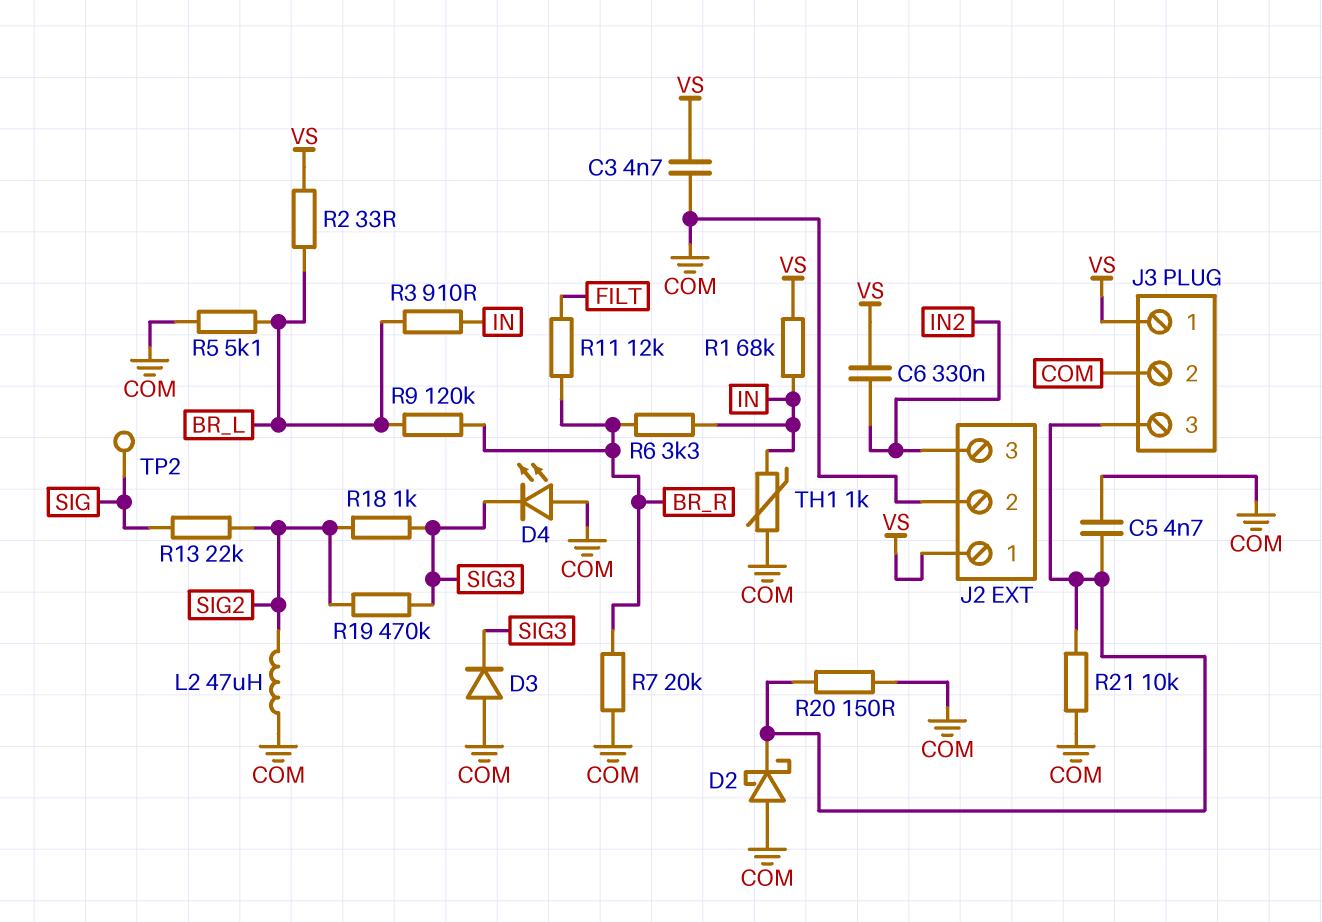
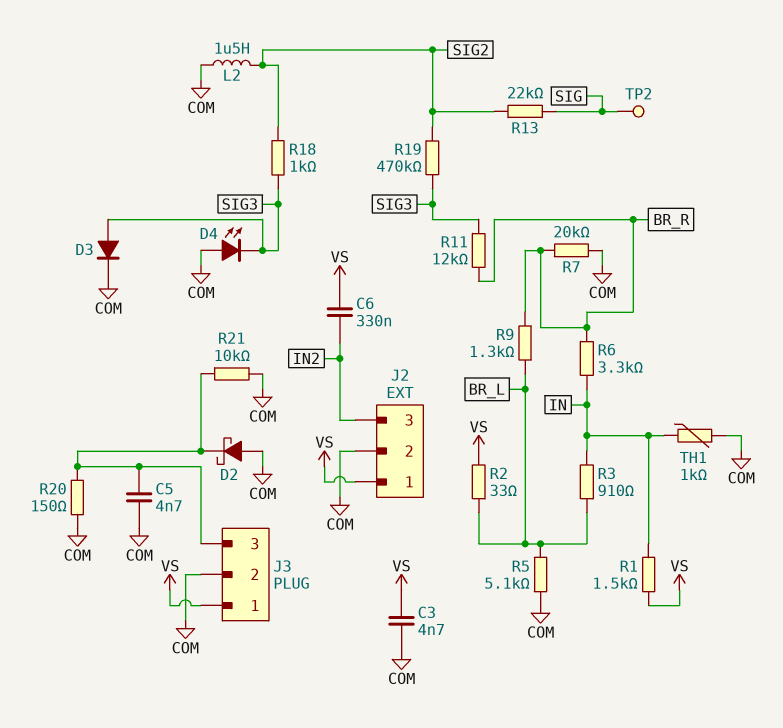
D3: diode (A COM, K SIG3) -> diode (A SIG3, K COM)
L2: 47uH (COM, SIG2) -> 1.5uH (COM, SIG2)
R1: 68k (IN, VS) -> 1.5k (IN, VS)
R9: 120k (BR_L, BR_R) -> 1.3k (BR_L, BR_R)
R11: 12k (BR_R, FILT) -> 12k (BR_R, SIG3)

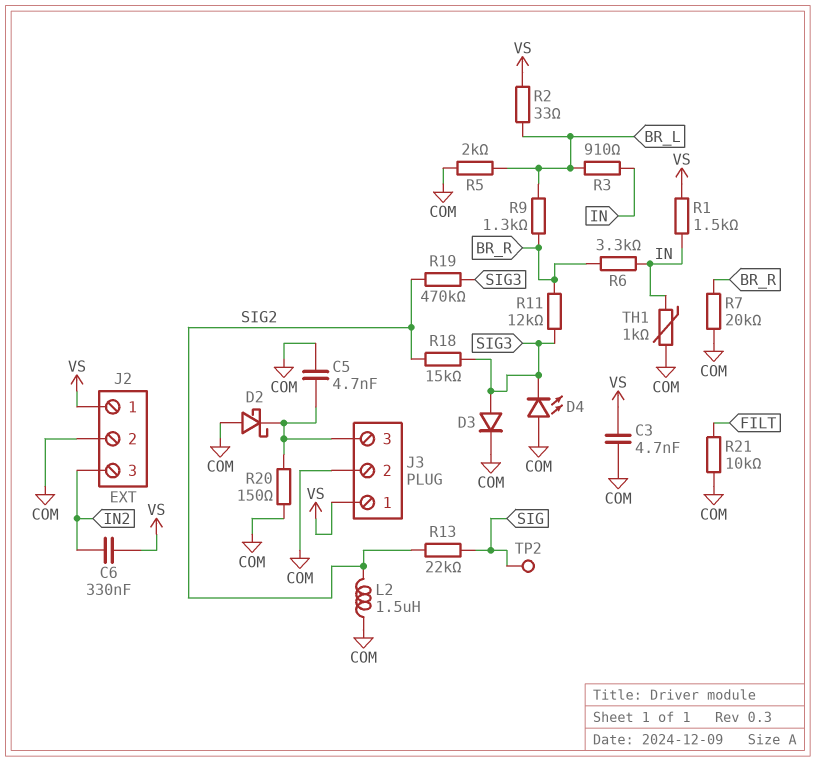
R5: 5.1k (BR_L, COM) -> 2k (BR_L, COM)
R18: 1k (SIG2, SIG3) -> 15k (SIG2, SIG3)
R21: 10k (COM, J3/3) -> 10k (COM, FILT)

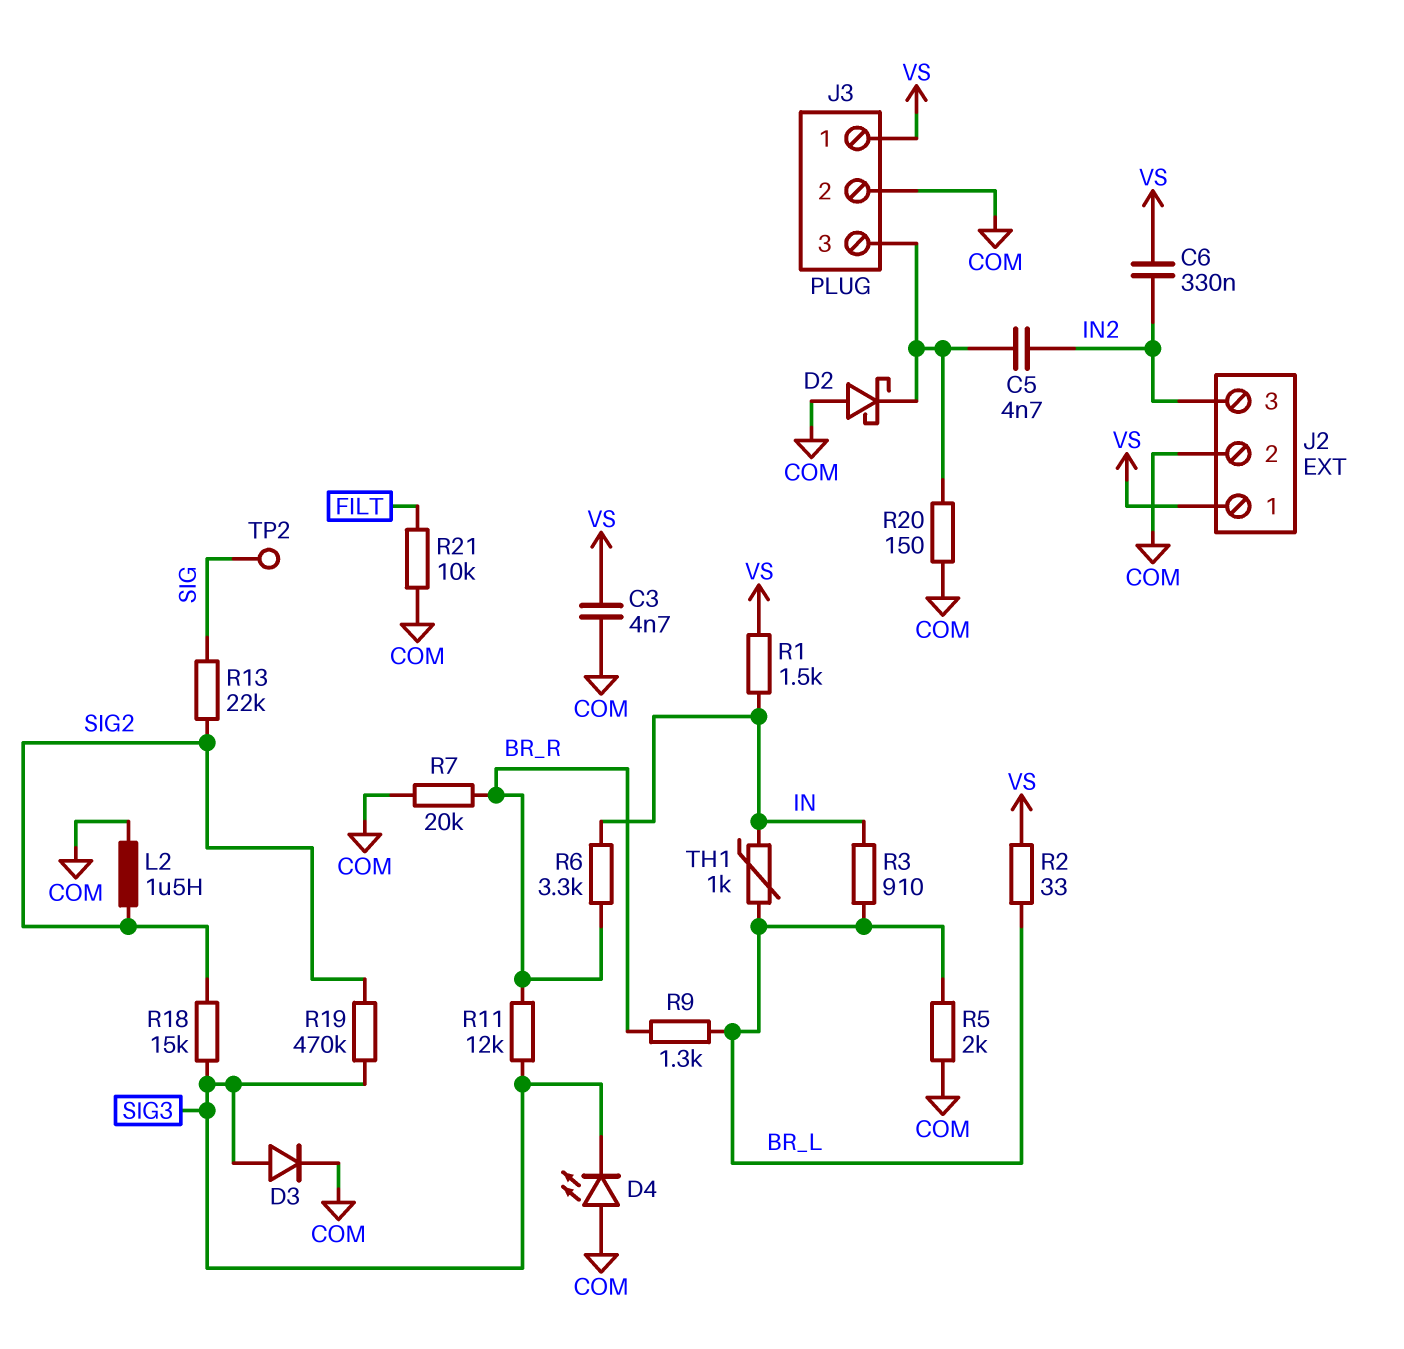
C5: 4.7nF (COM, J3/3) -> 4.7nF (IN2, J3/3)
TH1: 1k (COM, IN) -> 1k (BR_L, IN)

